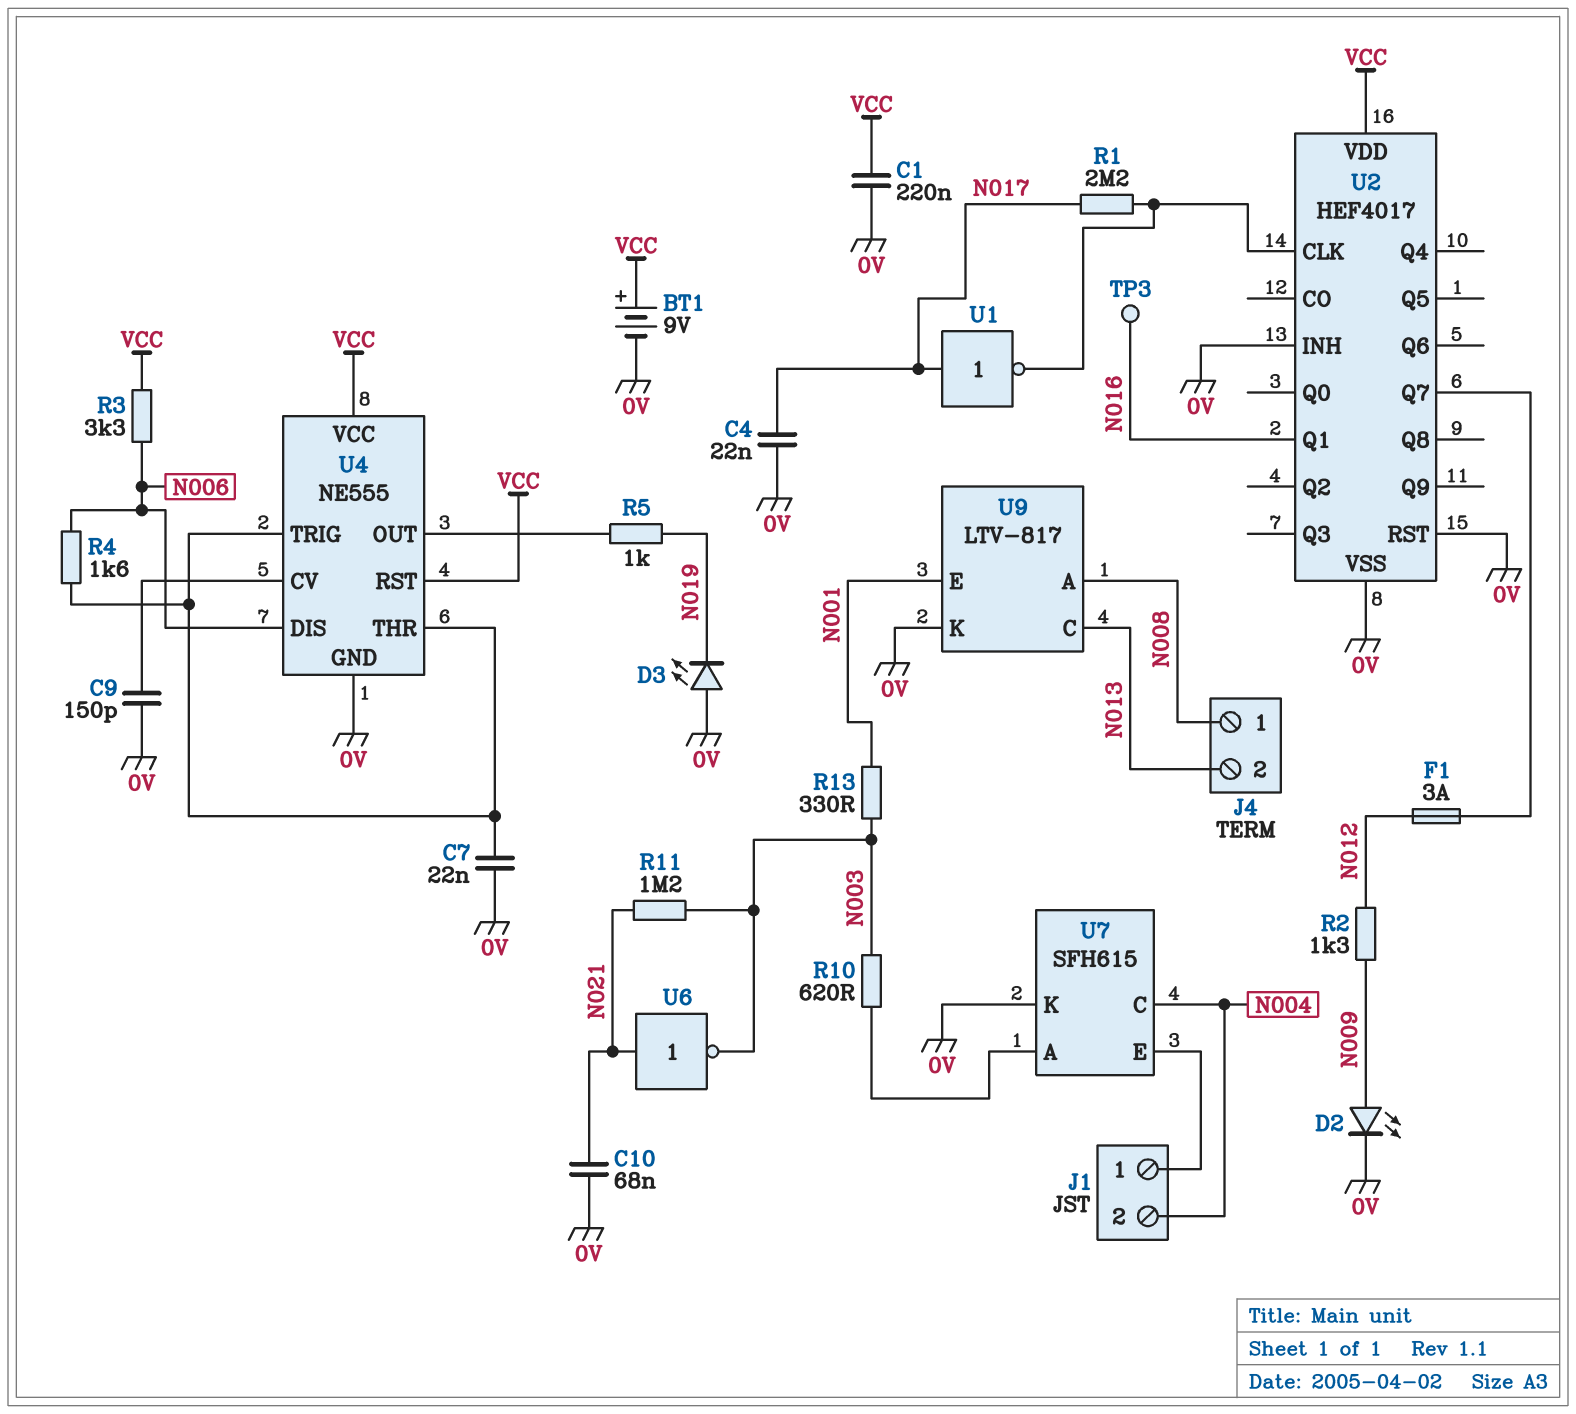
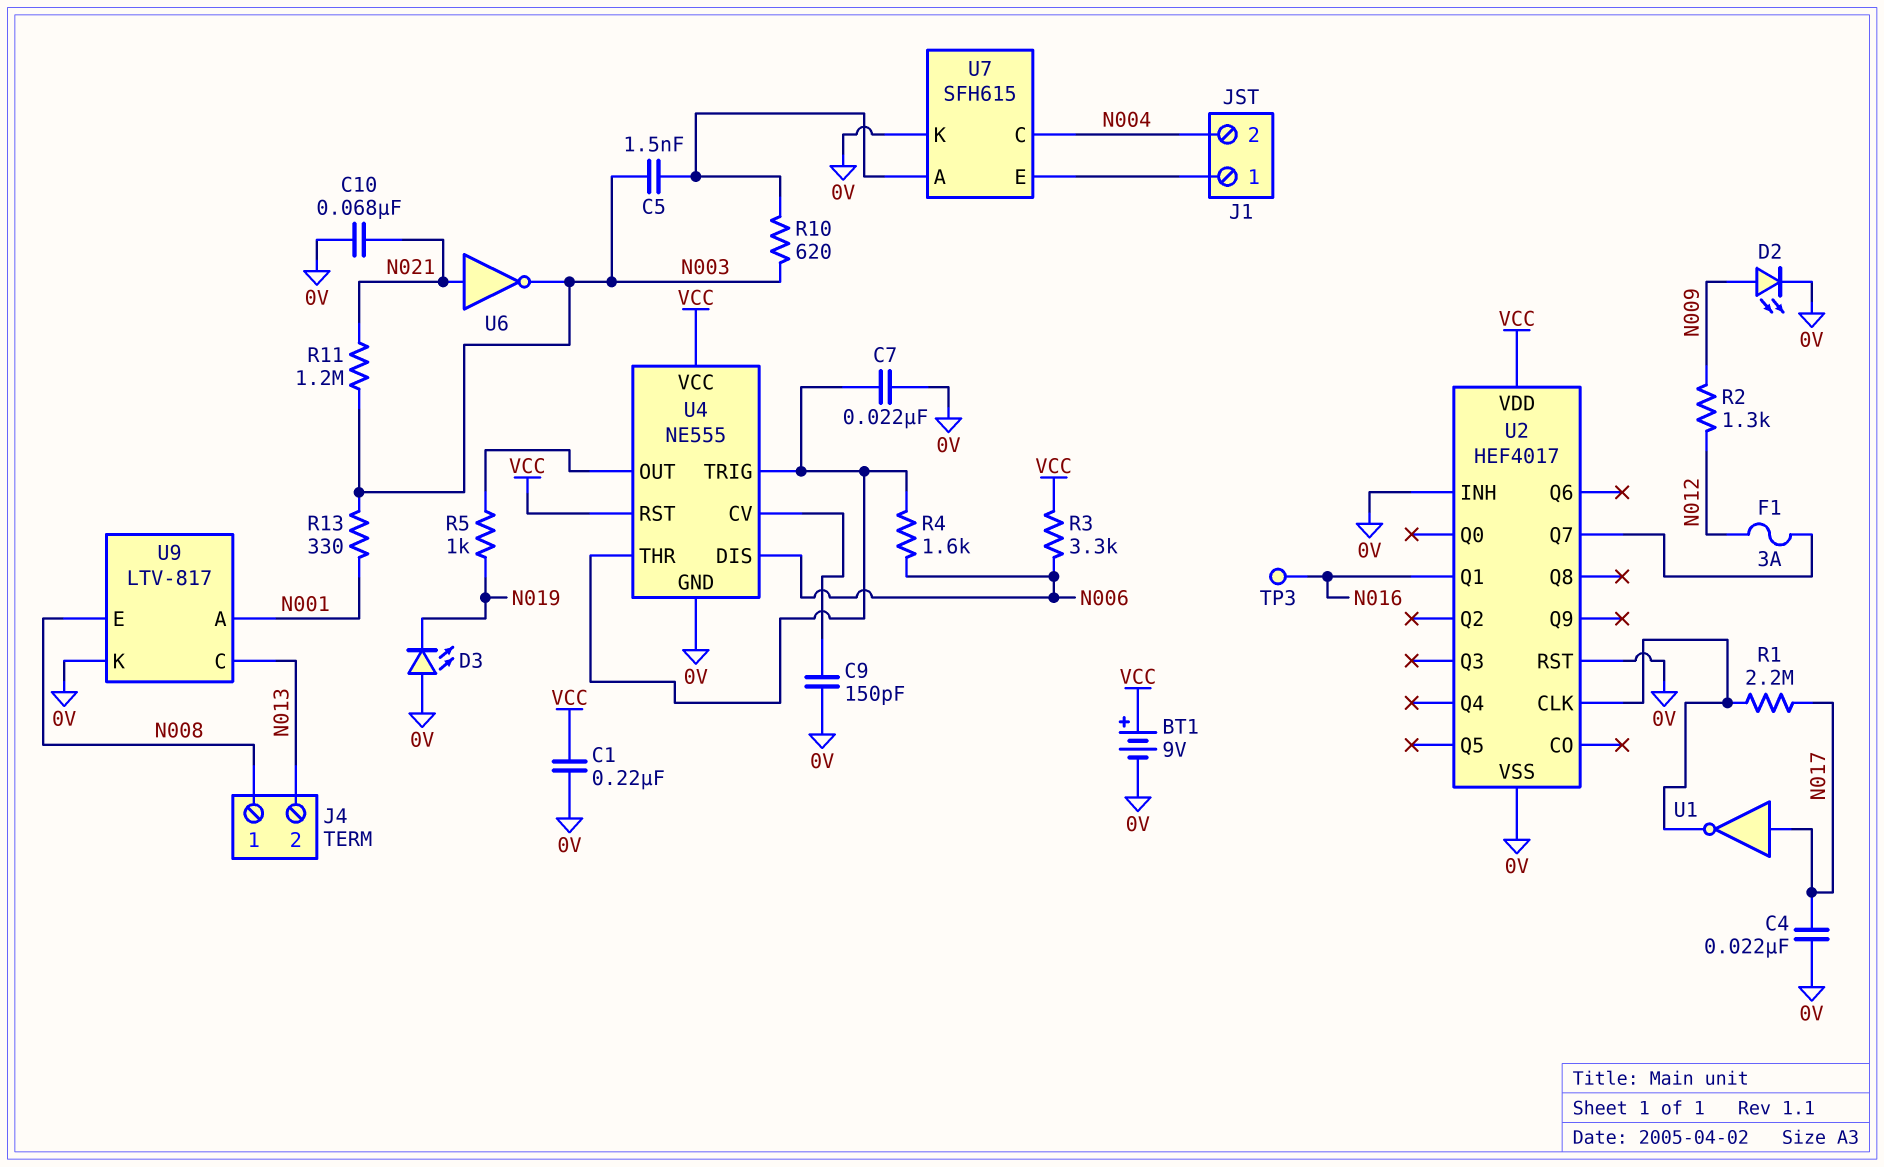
C5: none -> 1.5nF (N003, U7/A)
U9 pin A: N008 -> N001
U9 pin E: N001 -> N008

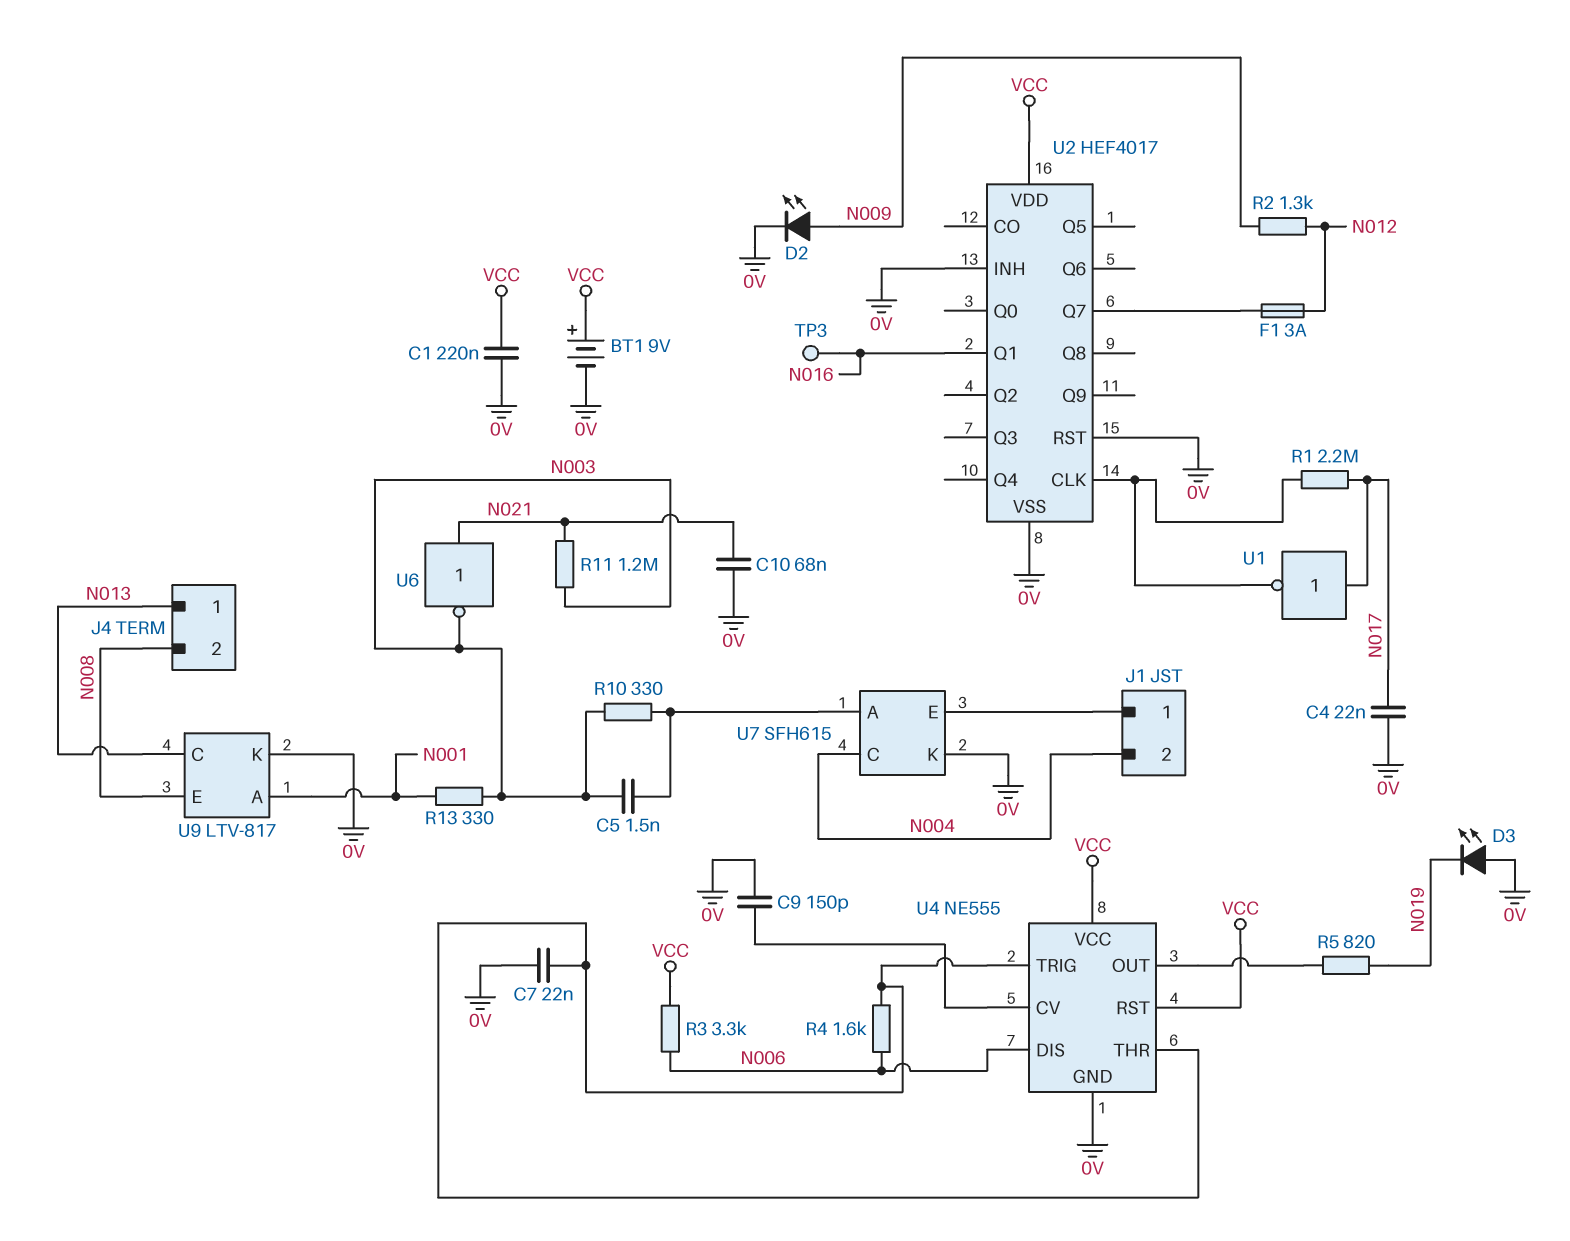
J4 pin 1: N008 -> N013
J4 pin 2: N013 -> N008
R5: 1k (N019, U4/OUT) -> 820 (N019, U4/OUT)
R10: 620 (N003, U7/A) -> 330 (N003, U7/A)

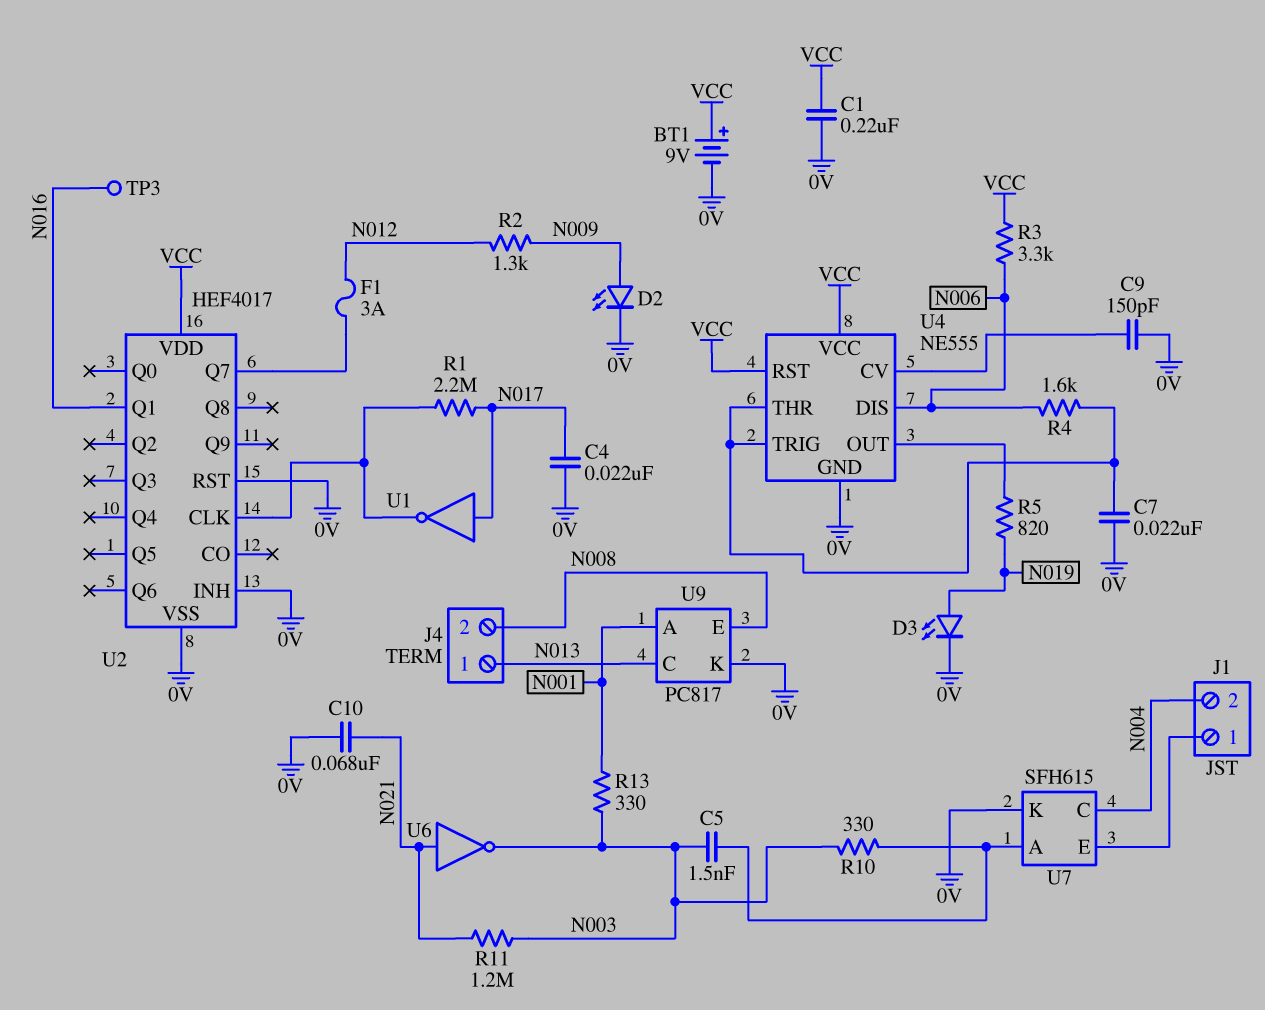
D3: LED (A 0V, K N019) -> LED (A N019, K 0V)
U9: LTV-817 -> PC817

